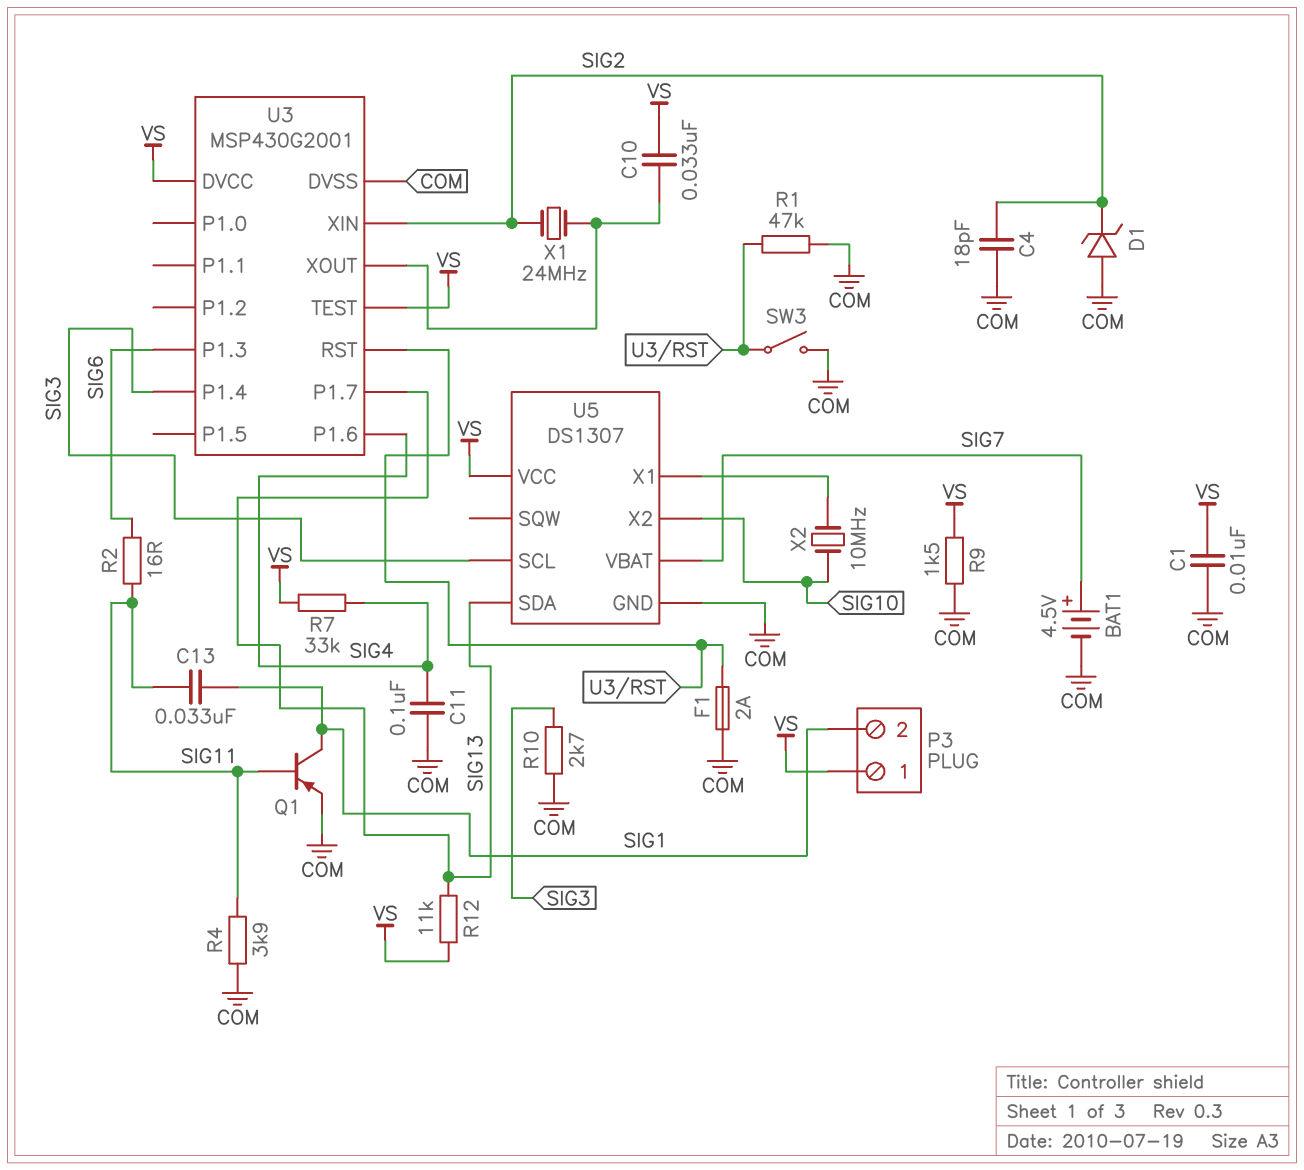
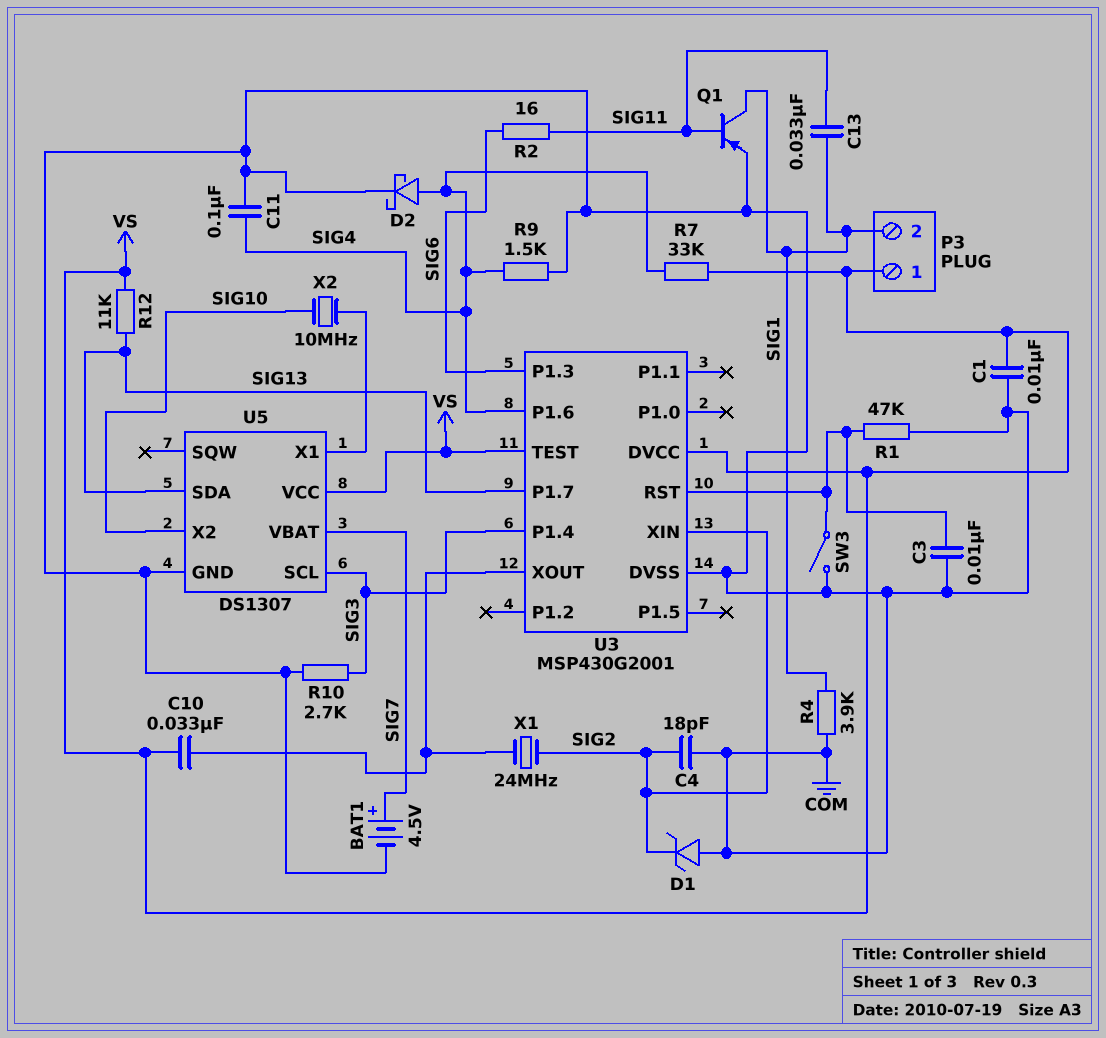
C3: none -> 10nF (COM, U3/RST)
D2: none -> schottky (A SIG4, K COM)
F1: 2A (COM, U3/RST) -> none
R4: 3.9k (COM, SIG11) -> 3.9k (COM, SIG1)
R9: 1.5k (COM, VS) -> 1.5k (COM, SIG4)

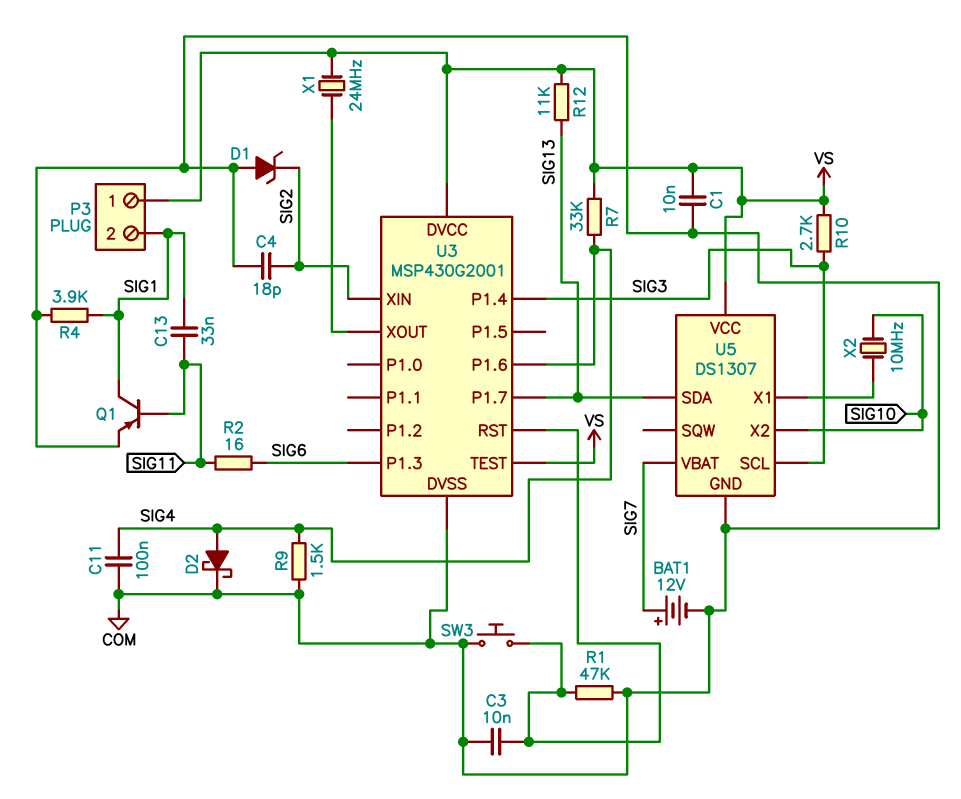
BAT1: 4.5V (plus SIG7, minus COM) -> 12V (plus SIG7, minus COM)
C10: 33nF (U3/XOUT, VS) -> none
R10: 2.7k (COM, SIG3) -> 2.7k (SIG3, VS)
SW3: switch (COM, U3/RST) -> button (COM, U3/RST)
X1: 24MHz (SIG2, U3/XOUT) -> 24MHz (U3/XOUT, VS)

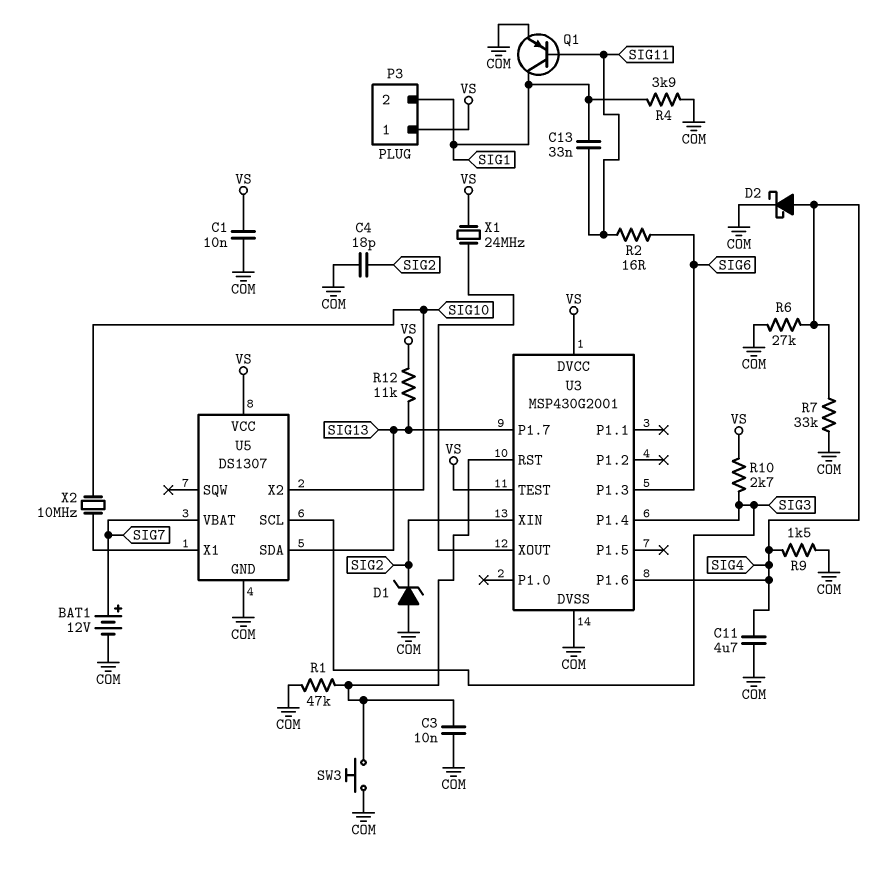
C11: 100nF (COM, SIG4) -> 4.7uF (COM, SIG4)
R6: none -> 27k (COM, SIG4)
R7: 33k (SIG4, VS) -> 33k (COM, SIG4)

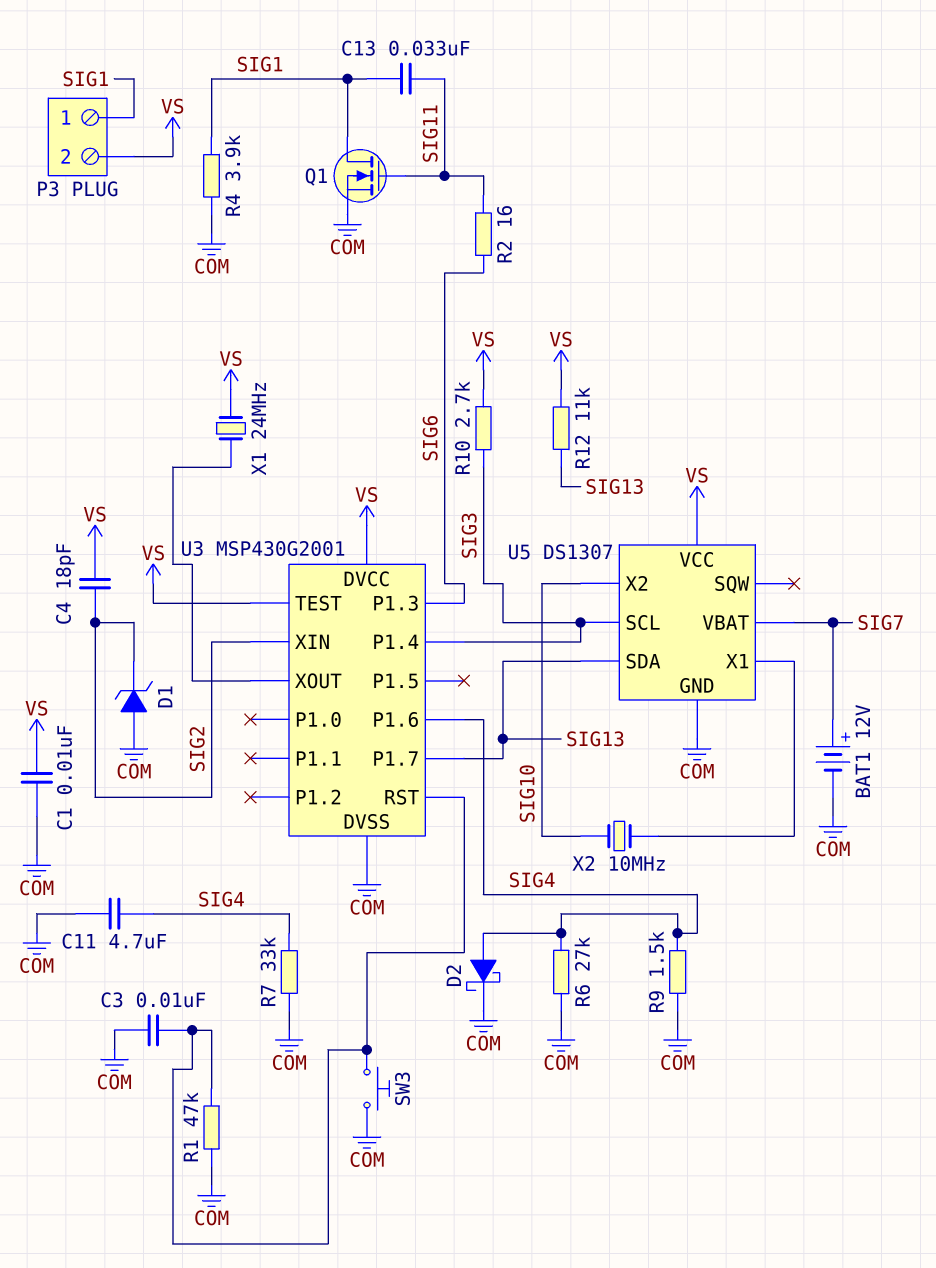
C4: 18pF (COM, SIG2) -> 18pF (SIG2, VS)
P3 pin 1: VS -> SIG1
P3 pin 2: SIG1 -> VS
Q1: PNP (B SIG11, C SIG1, E COM) -> NMOS (G SIG11, D SIG1, S COM)

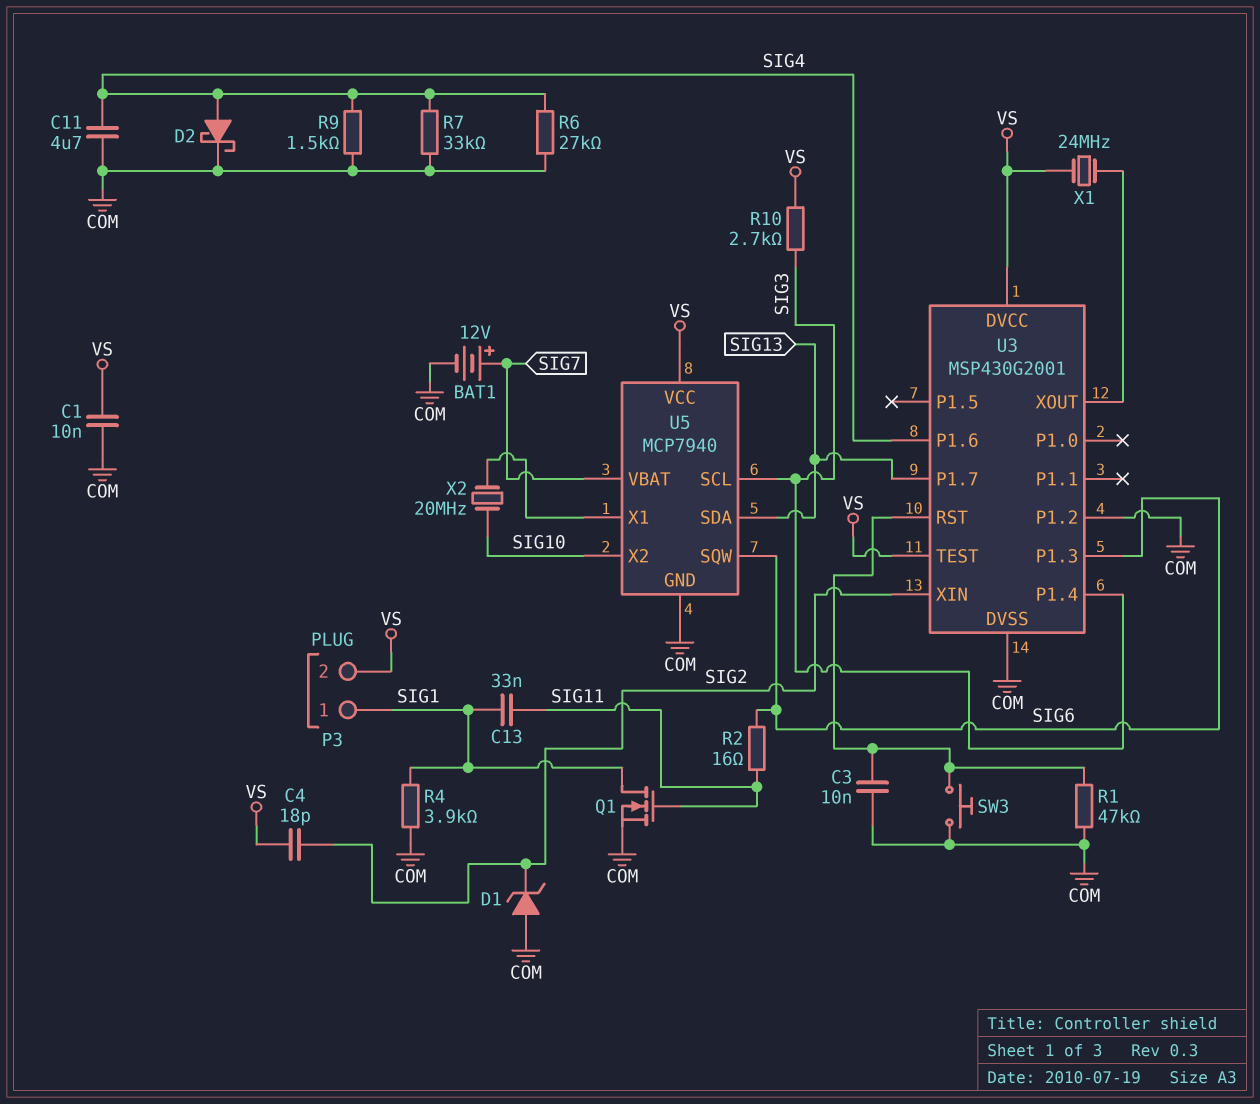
R12: 11k (SIG13, VS) -> none
U3 pin P1.2: none -> COM
U5: DS1307 -> MCP7940
U5 pin SQW: none -> SIG6
X2: 10MHz (SIG10, U5/X1) -> 20MHz (SIG10, U5/X1)

